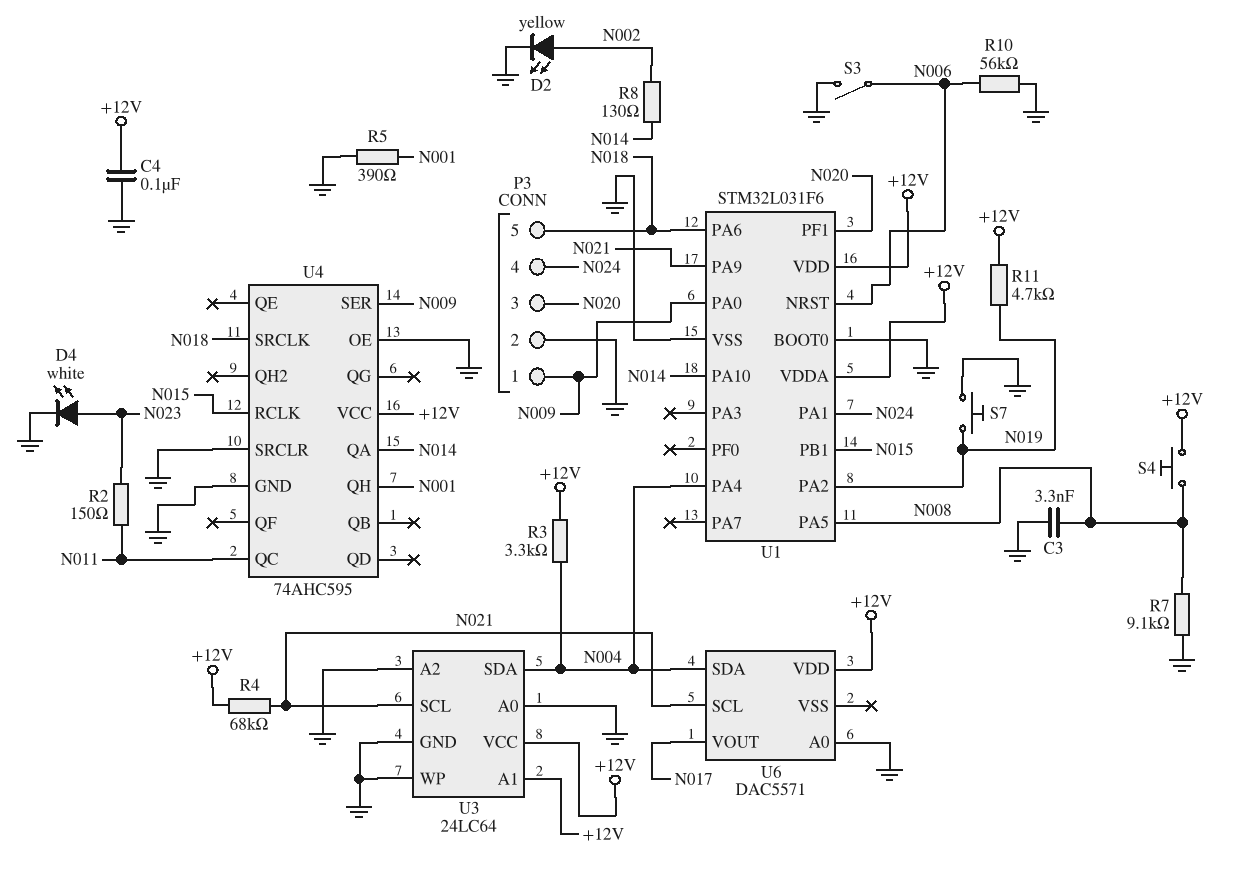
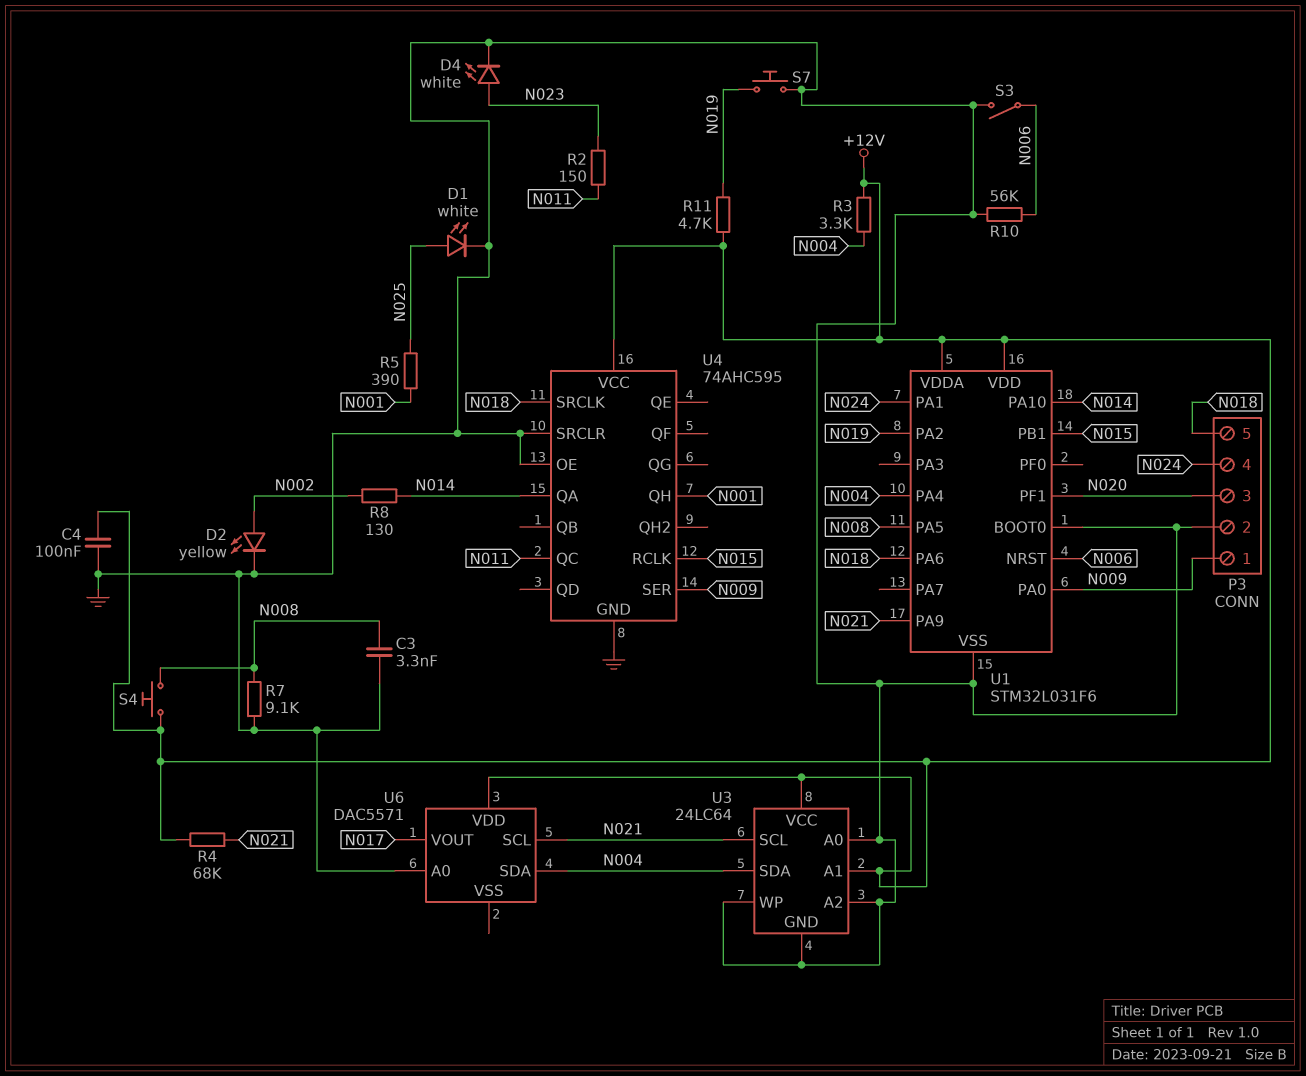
D1: none -> LED white (A N025, K GND)
R5: 390 (GND, N001) -> 390 (N001, N025)

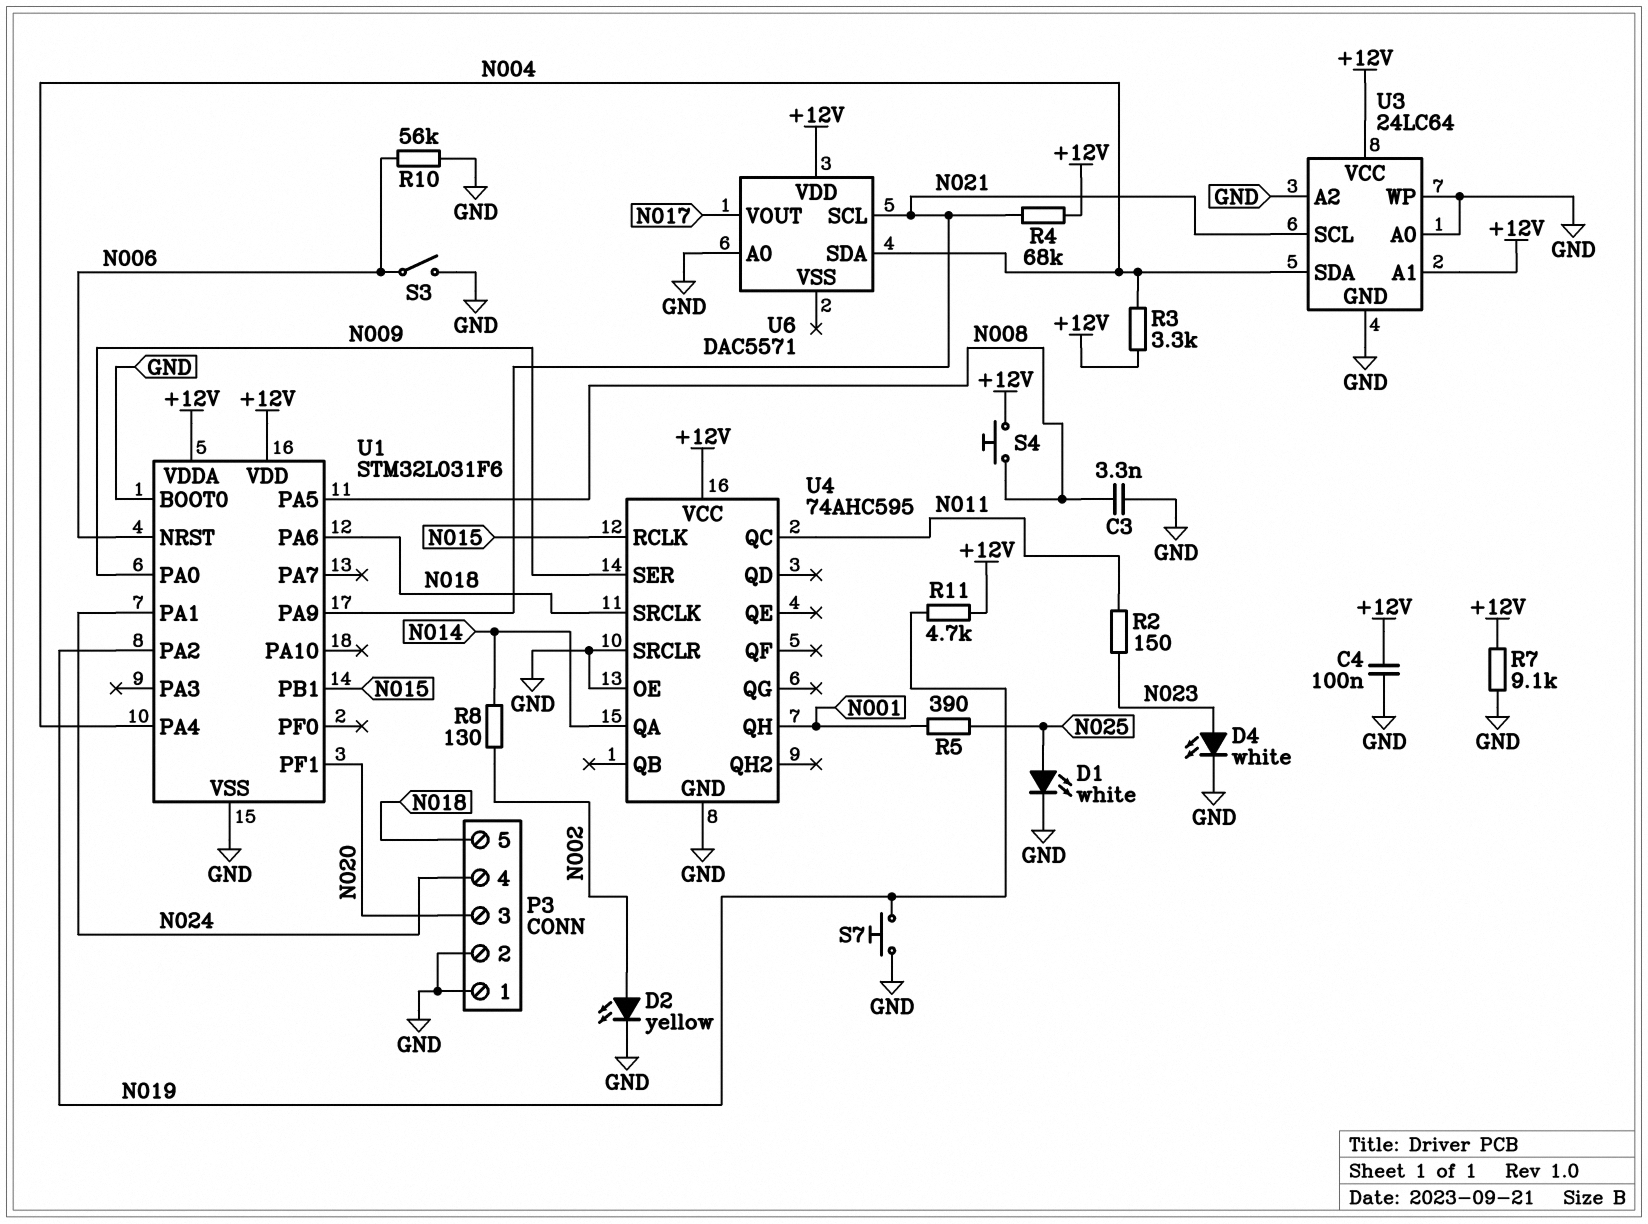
P3 pin 1: N009 -> GND
R7: 9.1k (GND, N008) -> 9.1k (+12V, GND)
U1 pin PA10: N014 -> none

